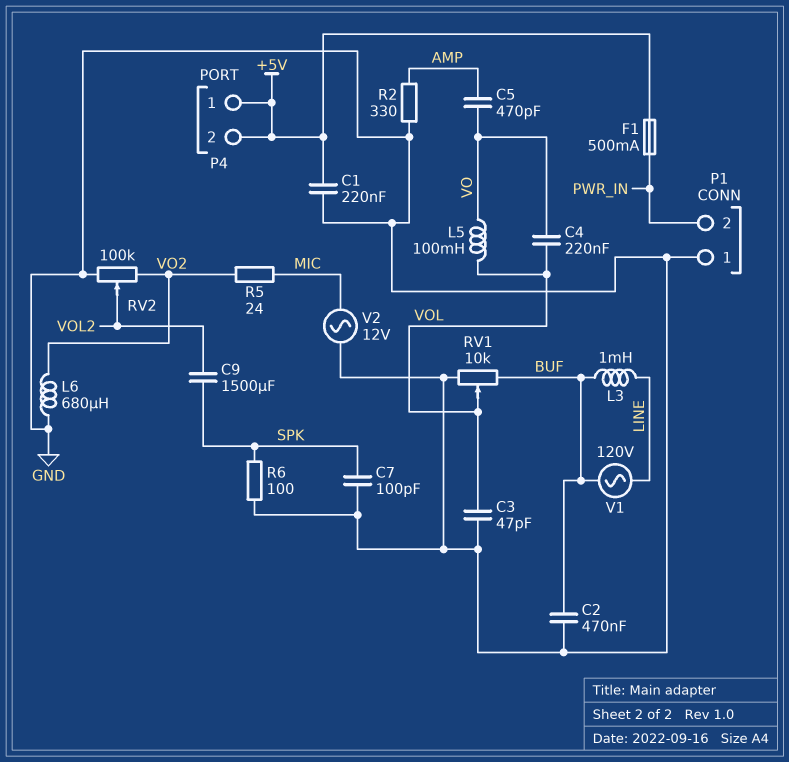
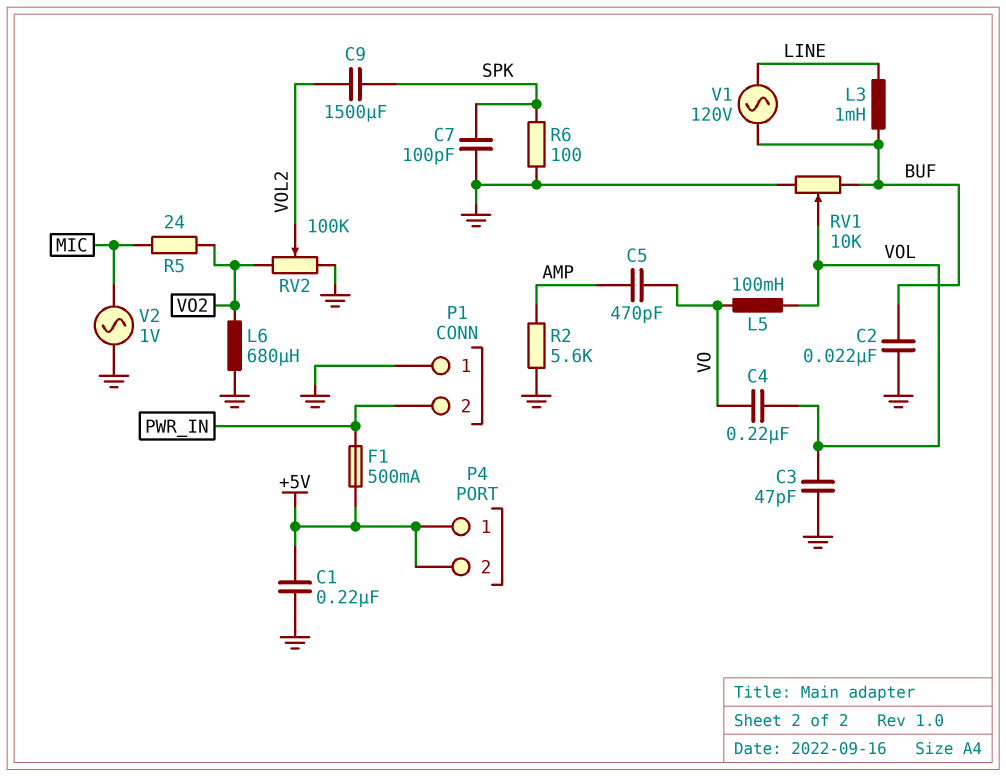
C2: 470nF (BUF, GND) -> 22nF (BUF, GND)
R2: 330 (AMP, GND) -> 5.6k (AMP, GND)
V2: AC 12V (GND, MIC) -> AC 1V (GND, MIC)

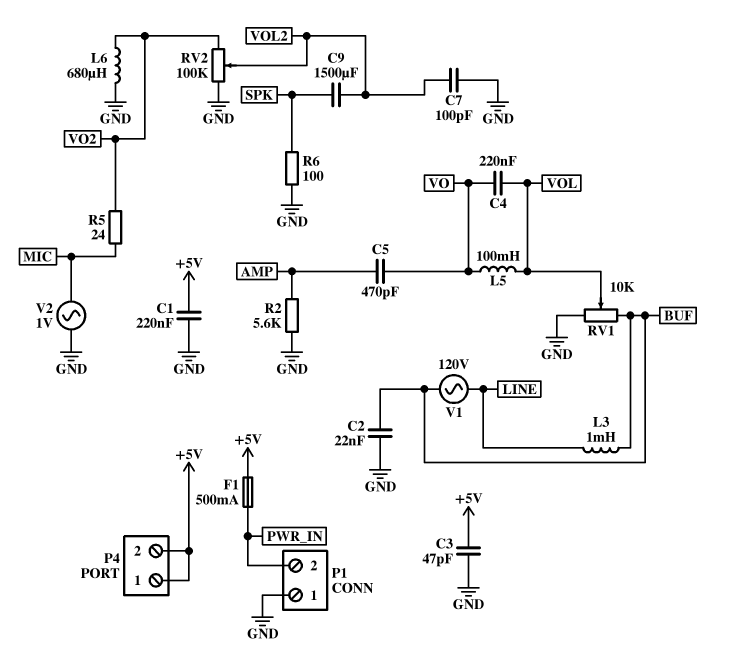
C3: 47pF (GND, VOL) -> 47pF (+5V, GND)
C7: 100pF (GND, SPK) -> 100pF (GND, VOL2)

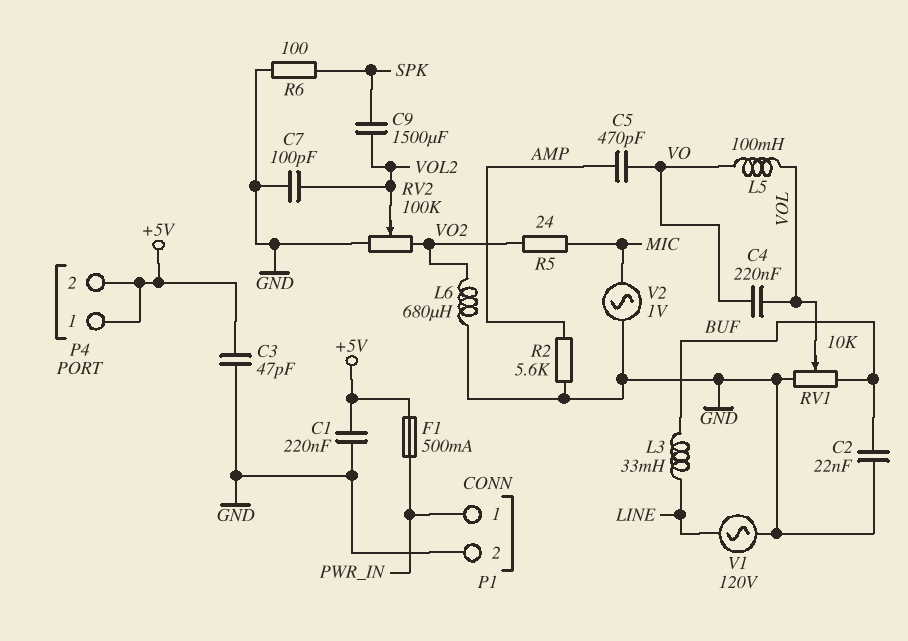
L3: 1mH (BUF, LINE) -> 33mH (BUF, LINE)
P1 pin 1: GND -> PWR_IN
P1 pin 2: PWR_IN -> GND
V1: AC 120V (BUF, LINE) -> AC 120V (GND, LINE)

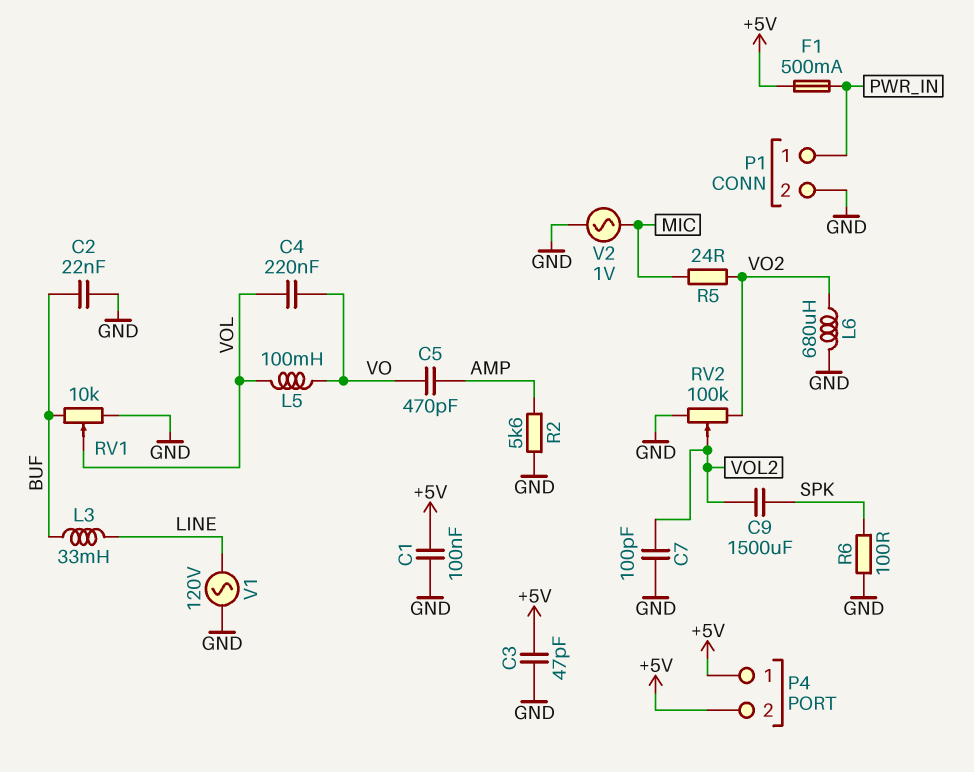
C1: 220nF (+5V, GND) -> 100nF (+5V, GND)

